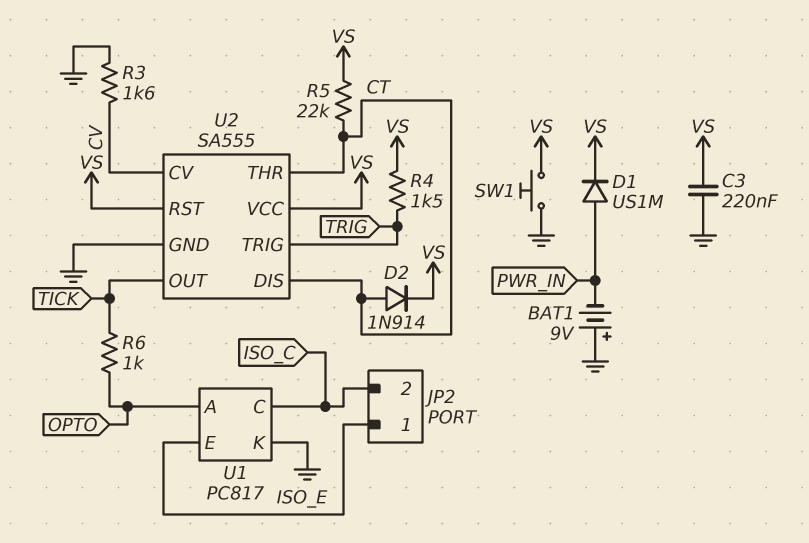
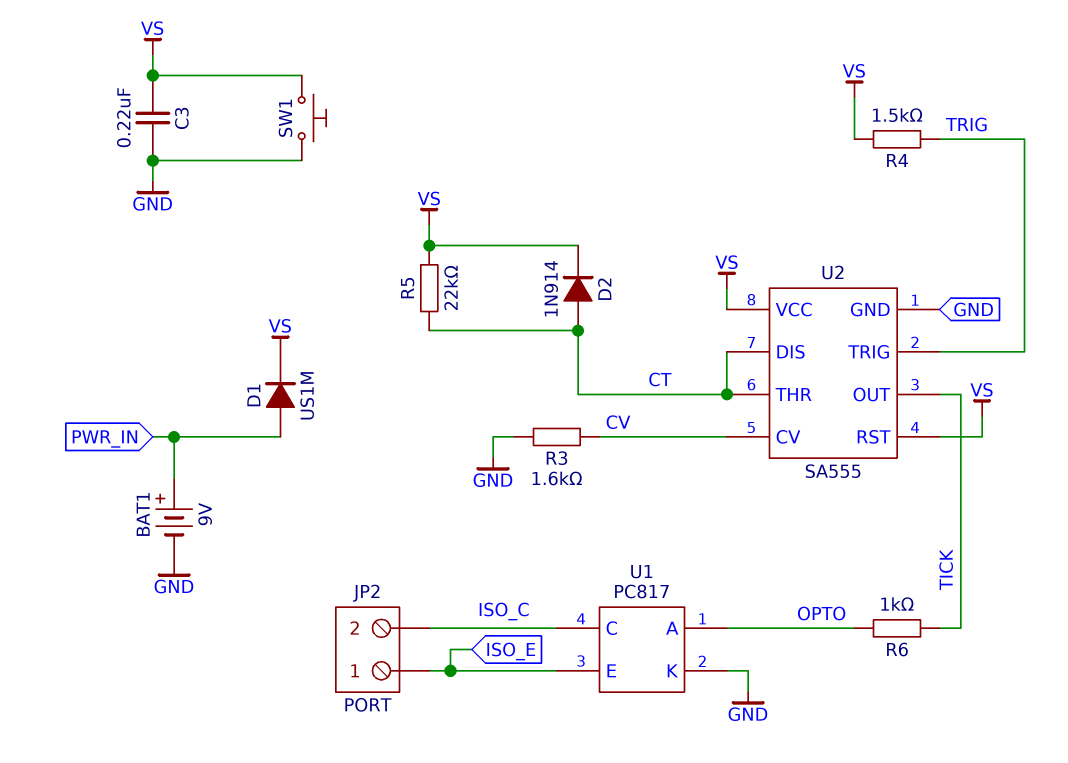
BAT1: 9V (plus GND, minus PWR_IN) -> 9V (plus PWR_IN, minus GND)

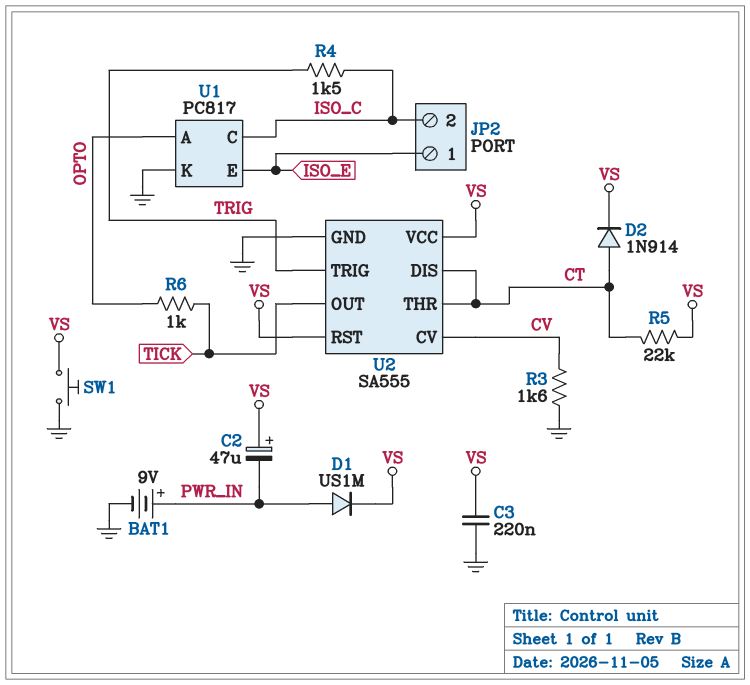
C2: none -> 47uF (plus VS, minus PWR_IN)
R4: 1.5k (TRIG, VS) -> 1.5k (ISO_C, TRIG)

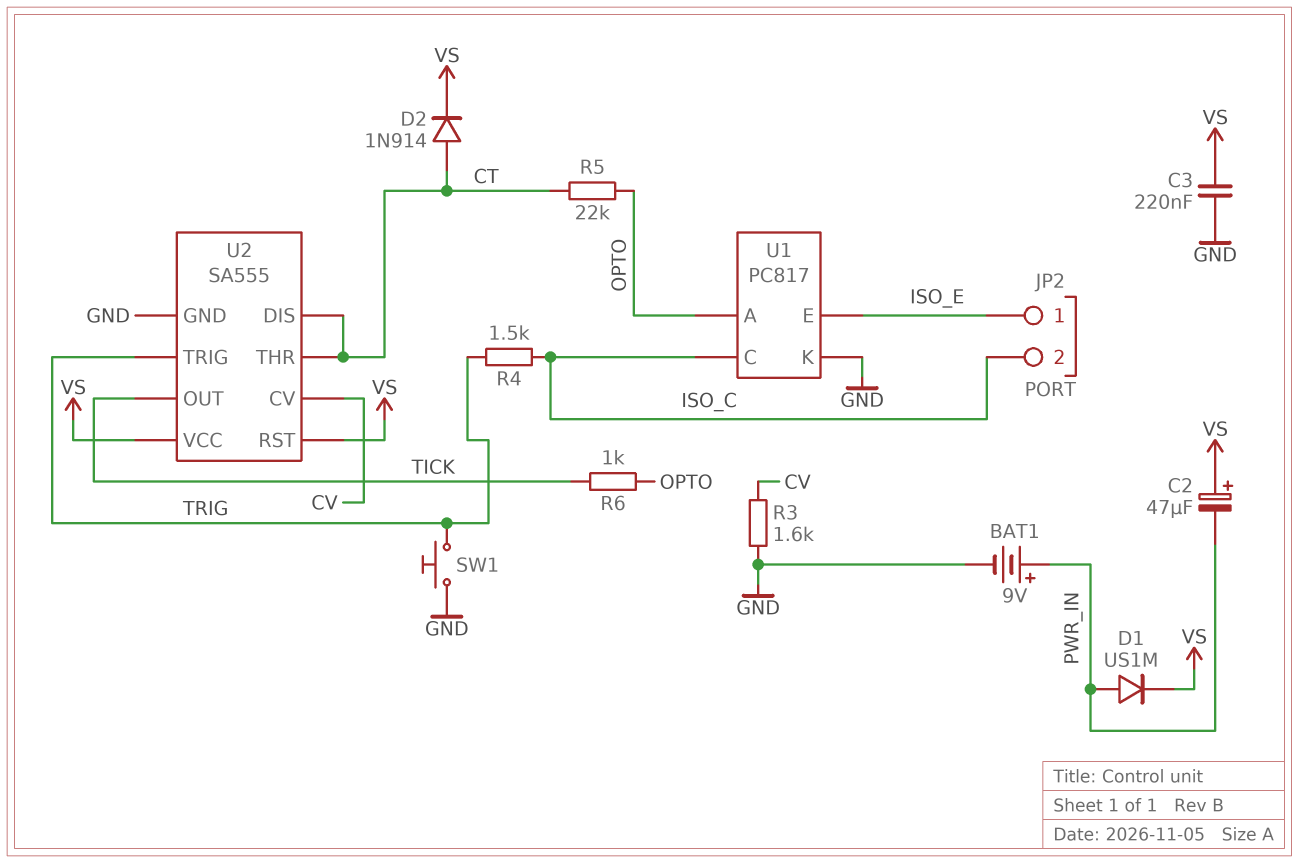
R5: 22k (CT, VS) -> 22k (CT, OPTO)
SW1: button (GND, VS) -> button (GND, TRIG)

